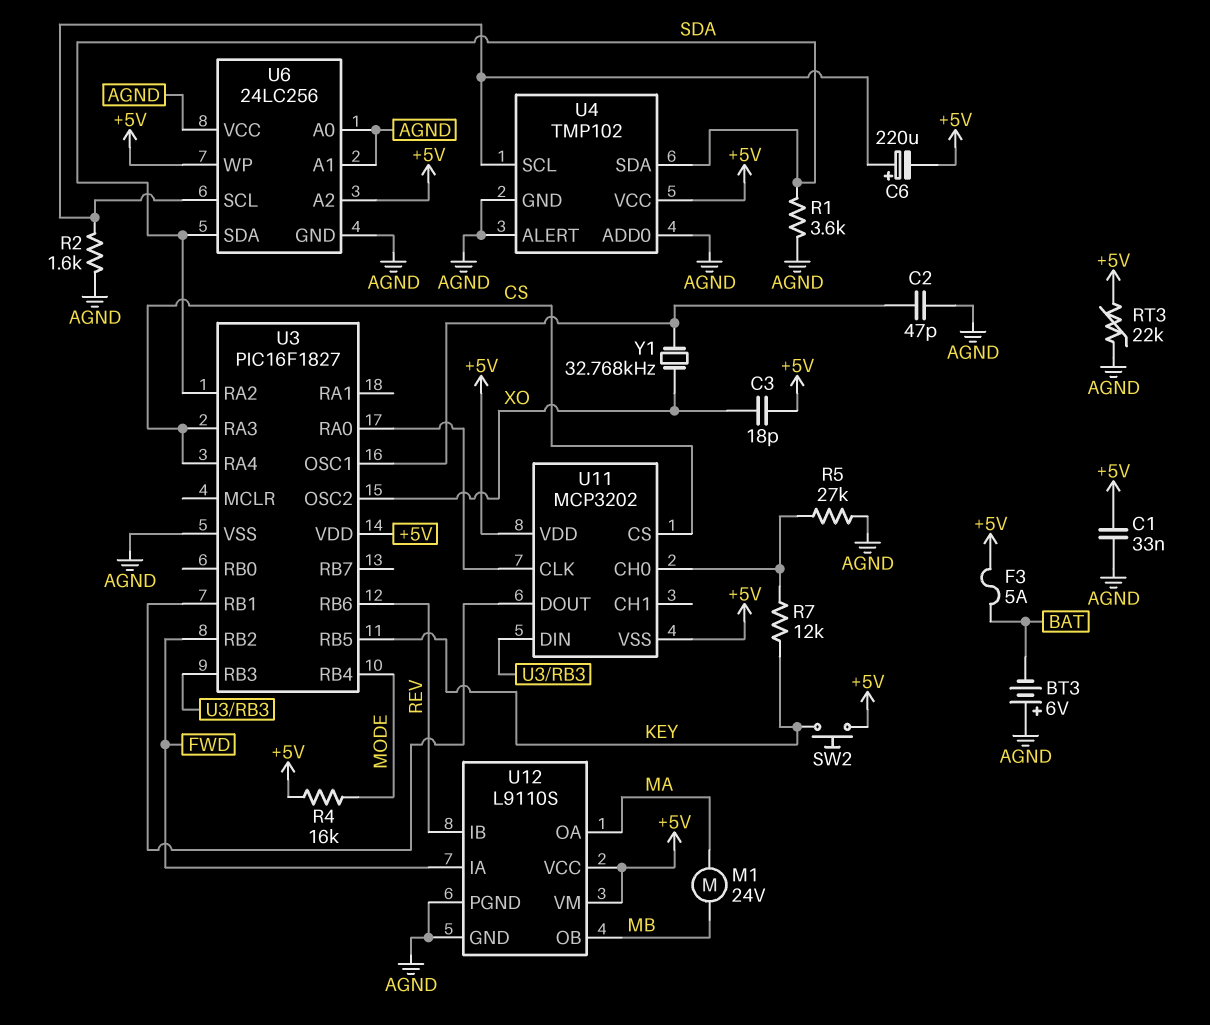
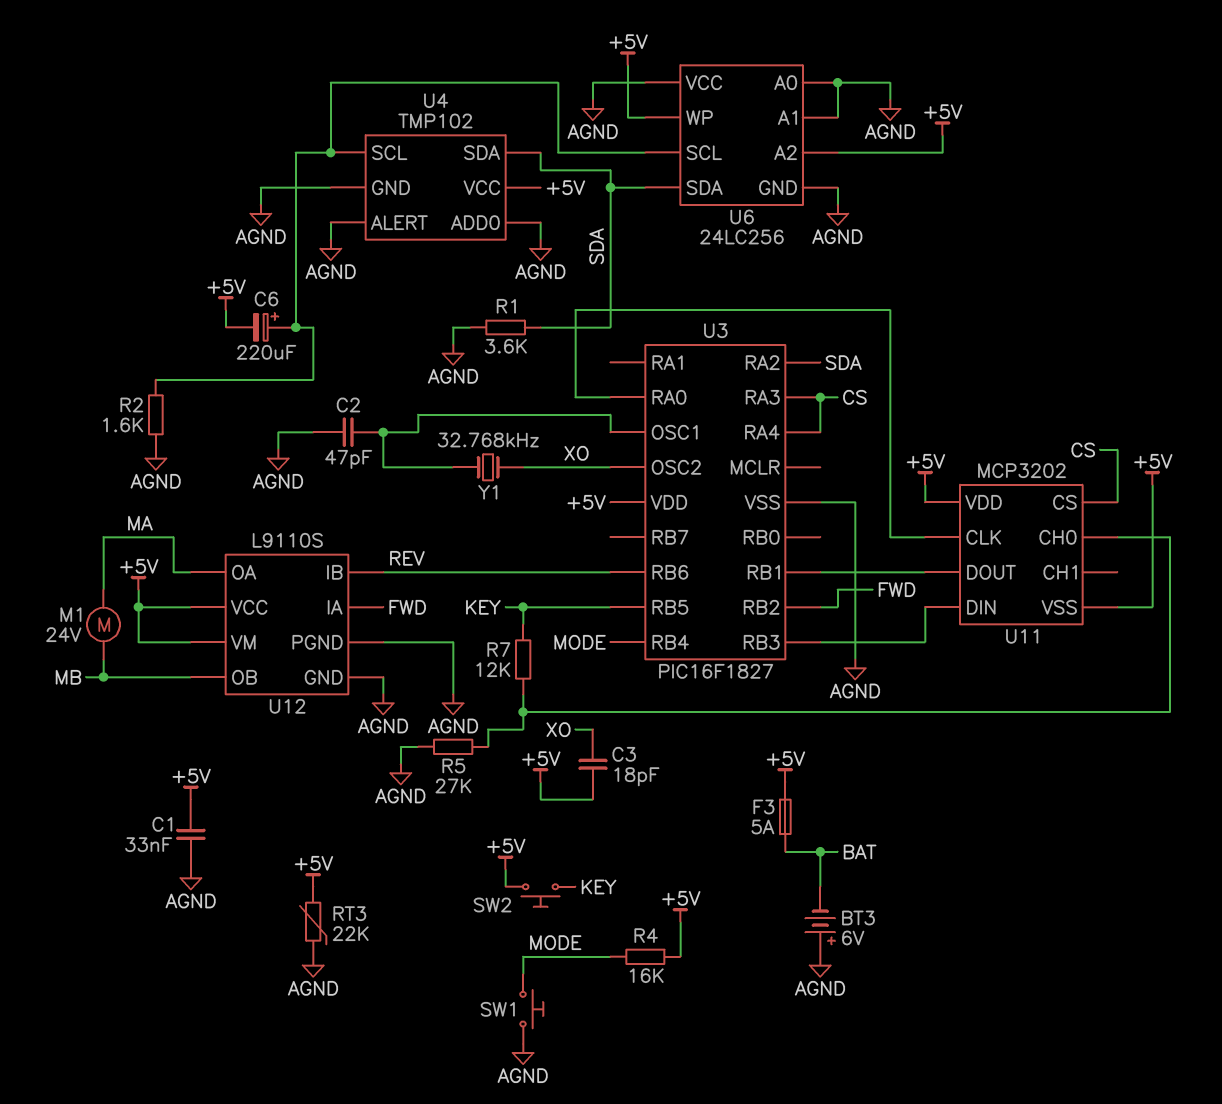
SW1: none -> button (AGND, MODE)

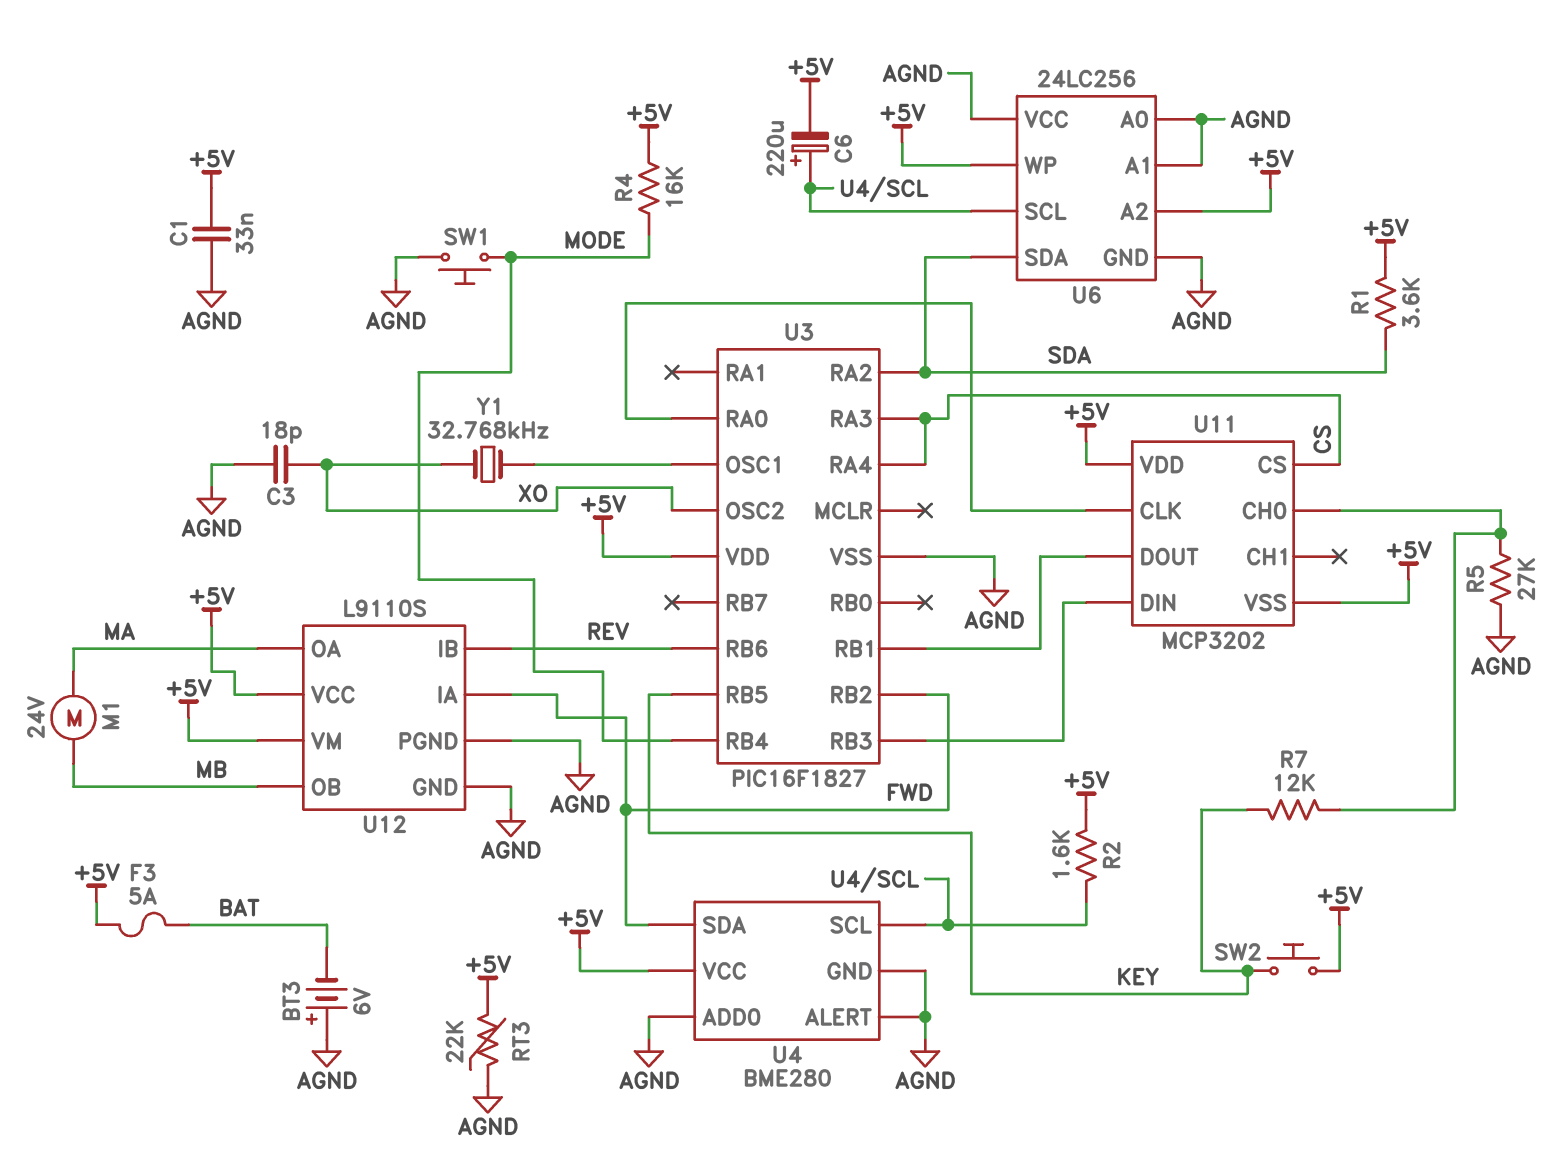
C2: 47pF (AGND, U3/OSC1) -> none
C3: 18pF (+5V, XO) -> 18pF (AGND, XO)
R1: 3.6k (AGND, SDA) -> 3.6k (+5V, SDA)
R2: 1.6k (AGND, U4/SCL) -> 1.6k (+5V, U4/SCL)
U4: TMP102 -> BME280
U4 pin SDA: SDA -> FWD

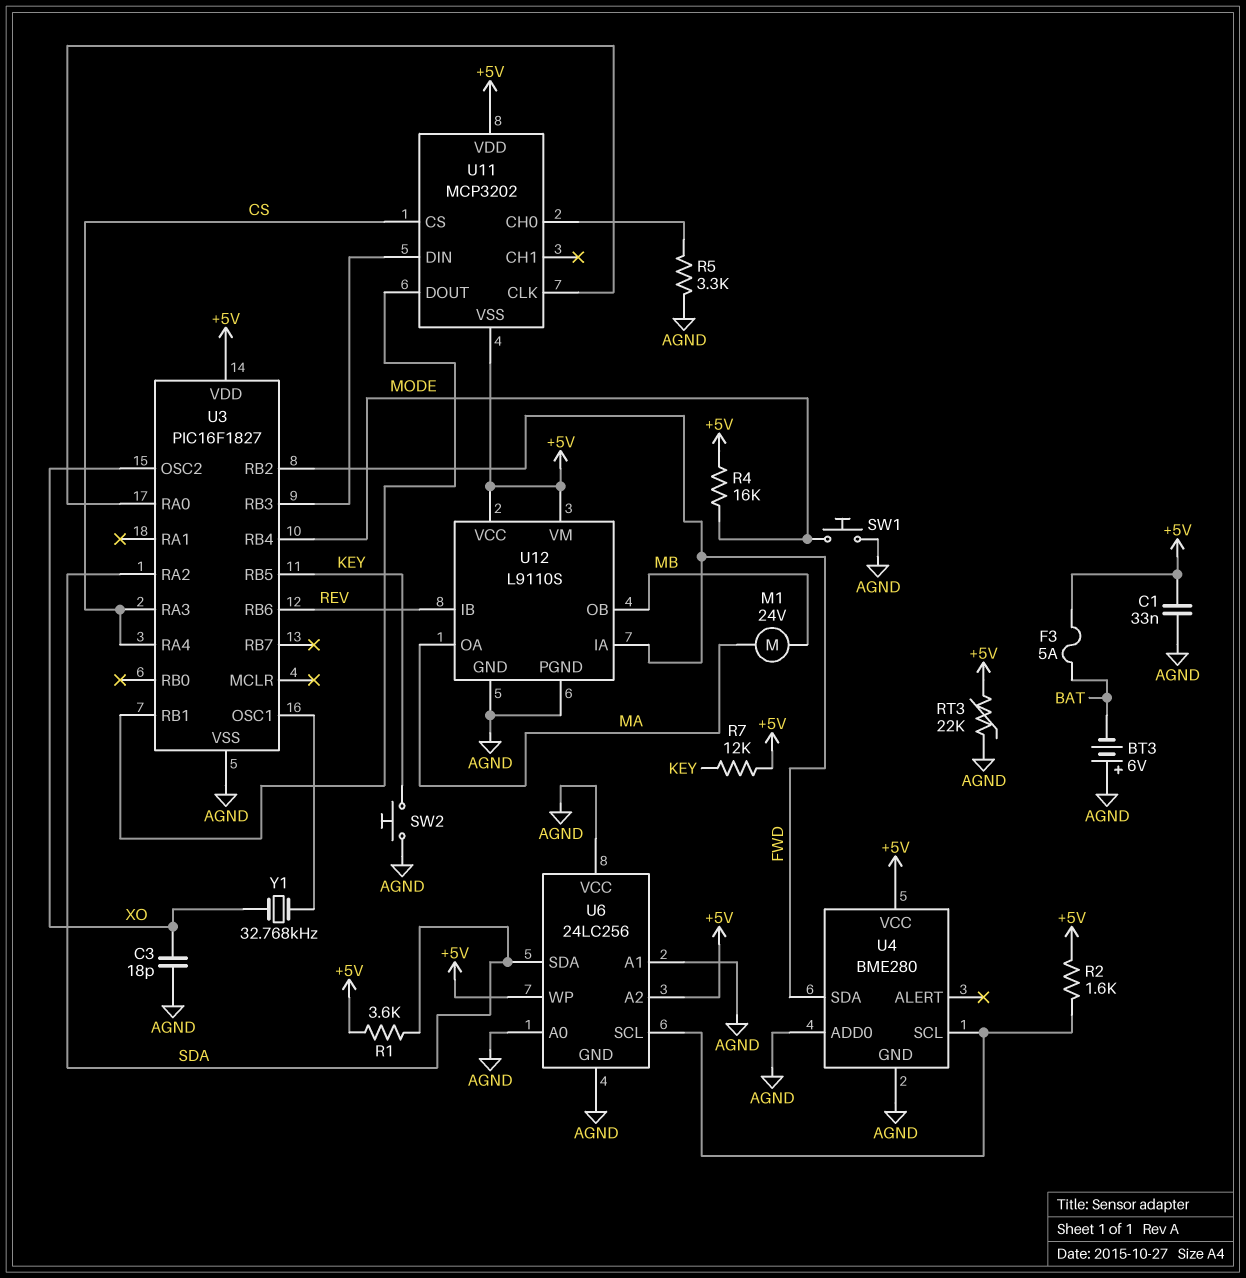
C6: 220uF (plus U4/SCL, minus +5V) -> none
R5: 27k (AGND, U11/CH0) -> 3.3k (AGND, U11/CH0)
R7: 12k (KEY, U11/CH0) -> 12k (+5V, KEY)
SW2: button (+5V, KEY) -> button (AGND, KEY)
U4 pin ALERT: AGND -> none

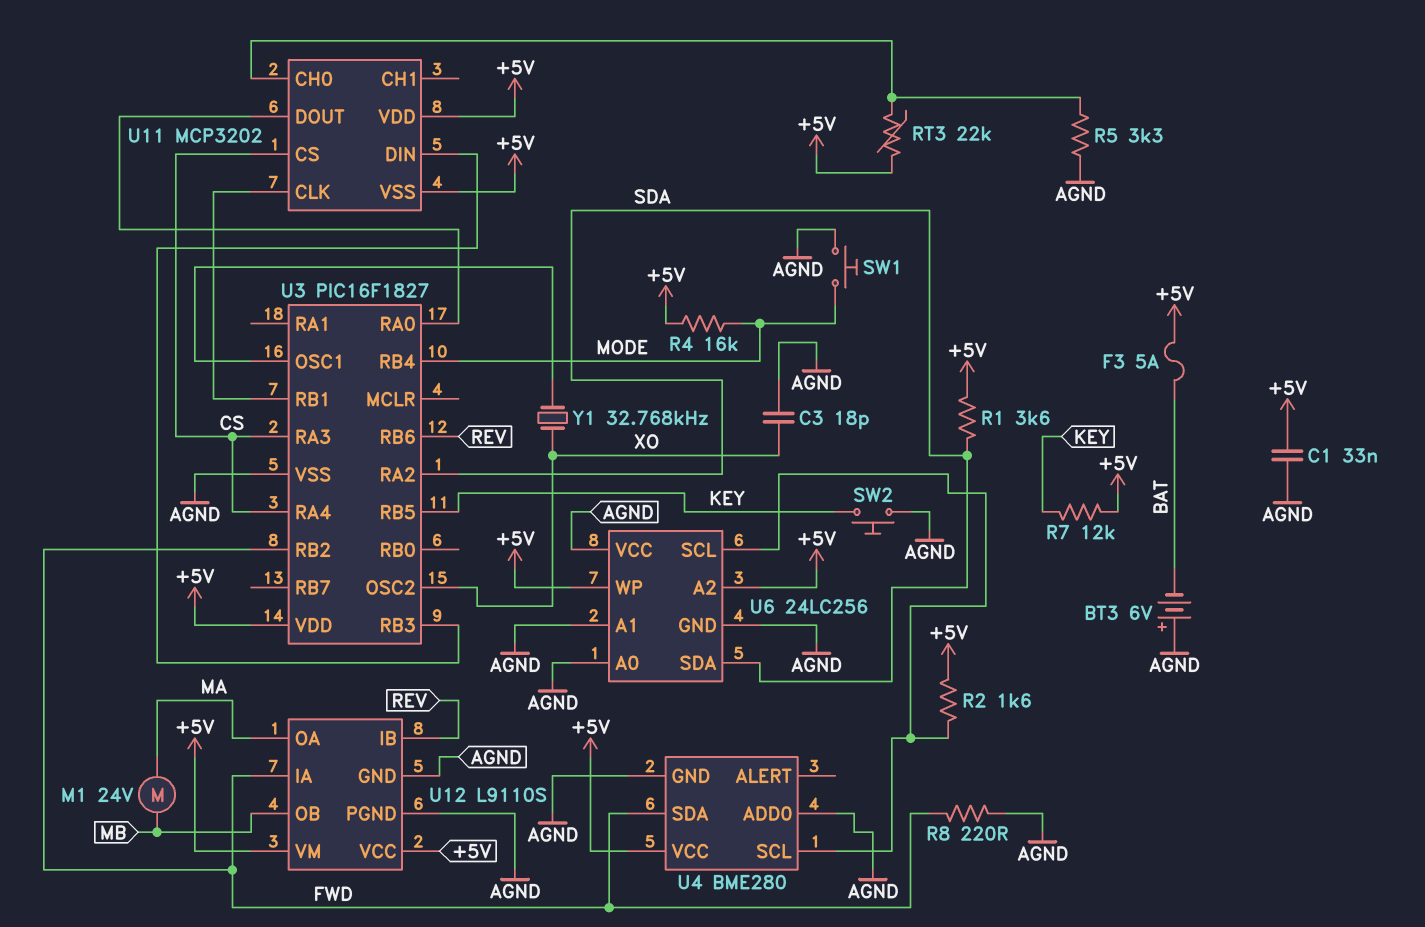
R8: none -> 220 (AGND, FWD)
RT3: 22k (+5V, AGND) -> 22k (+5V, U11/CH0)
U11 pin CLK: U3/RA0 -> U3/RB1
U11 pin DOUT: U3/RB1 -> U3/RA0

